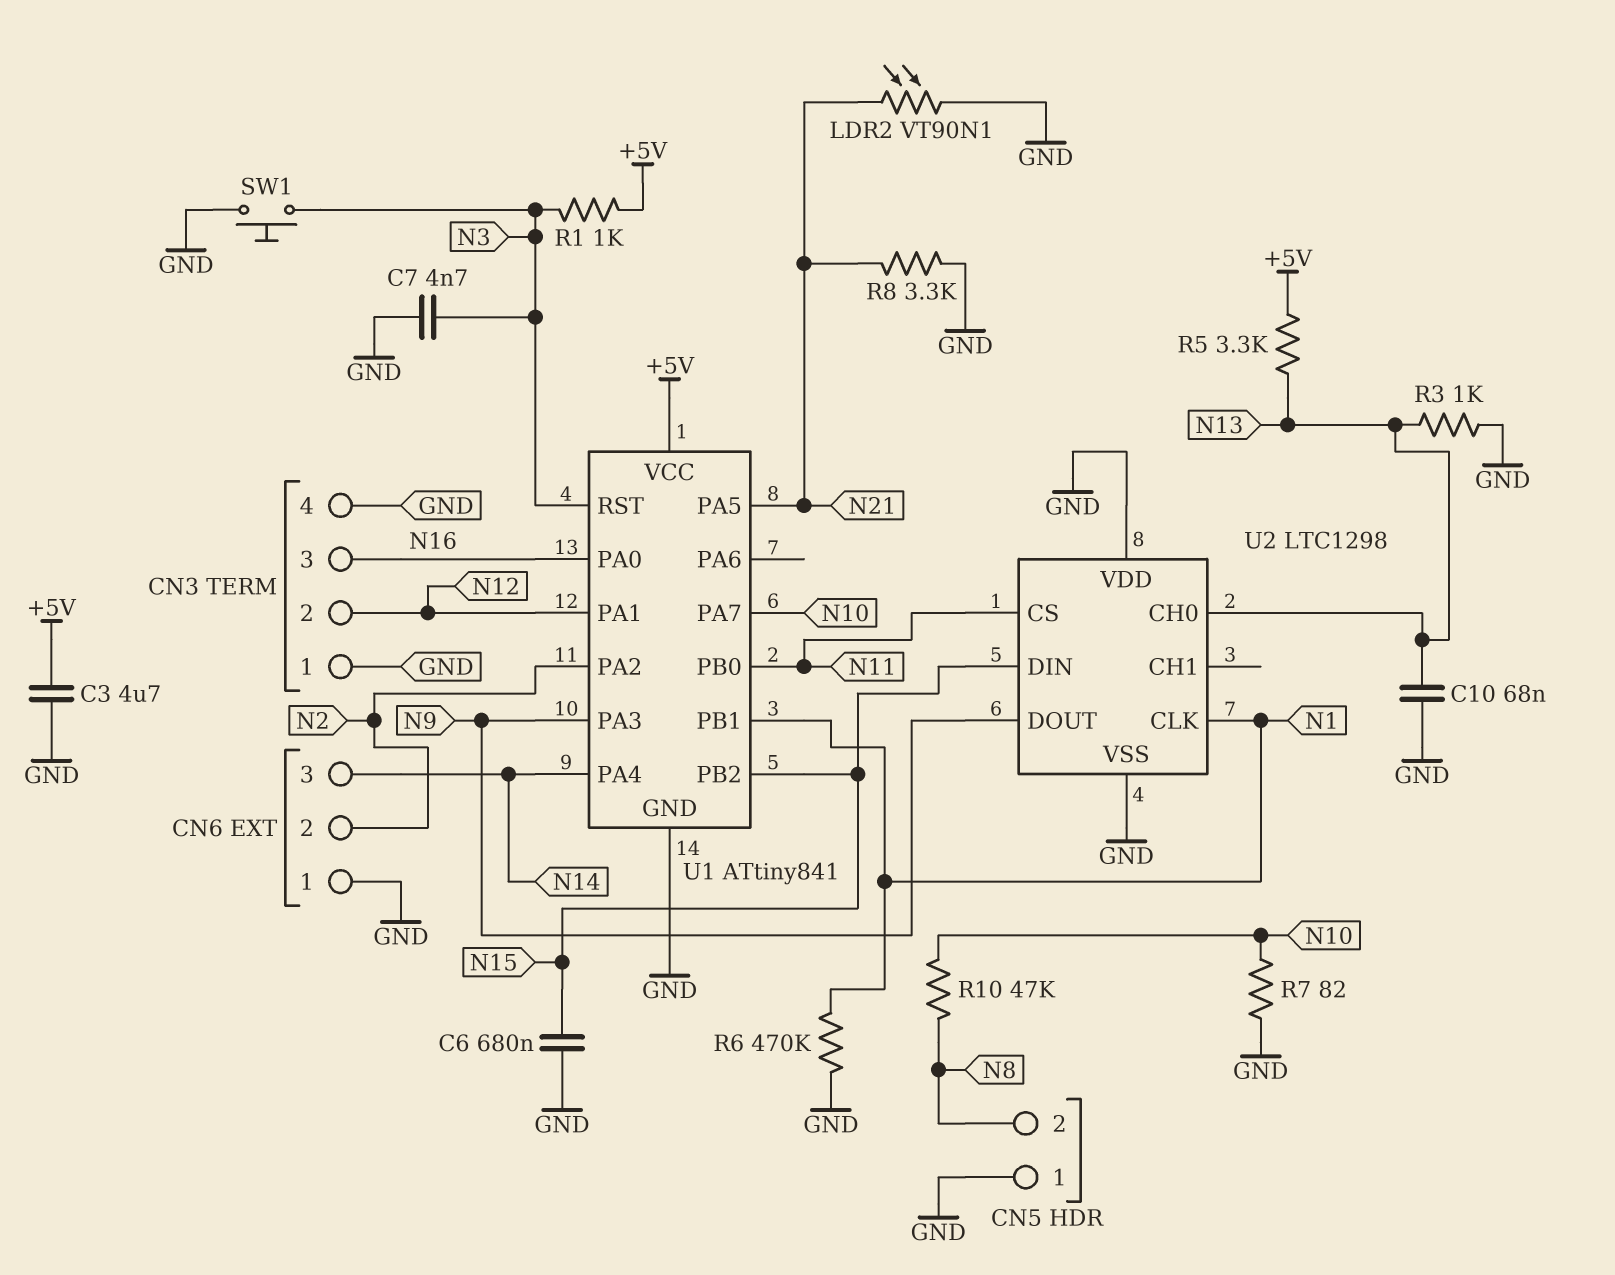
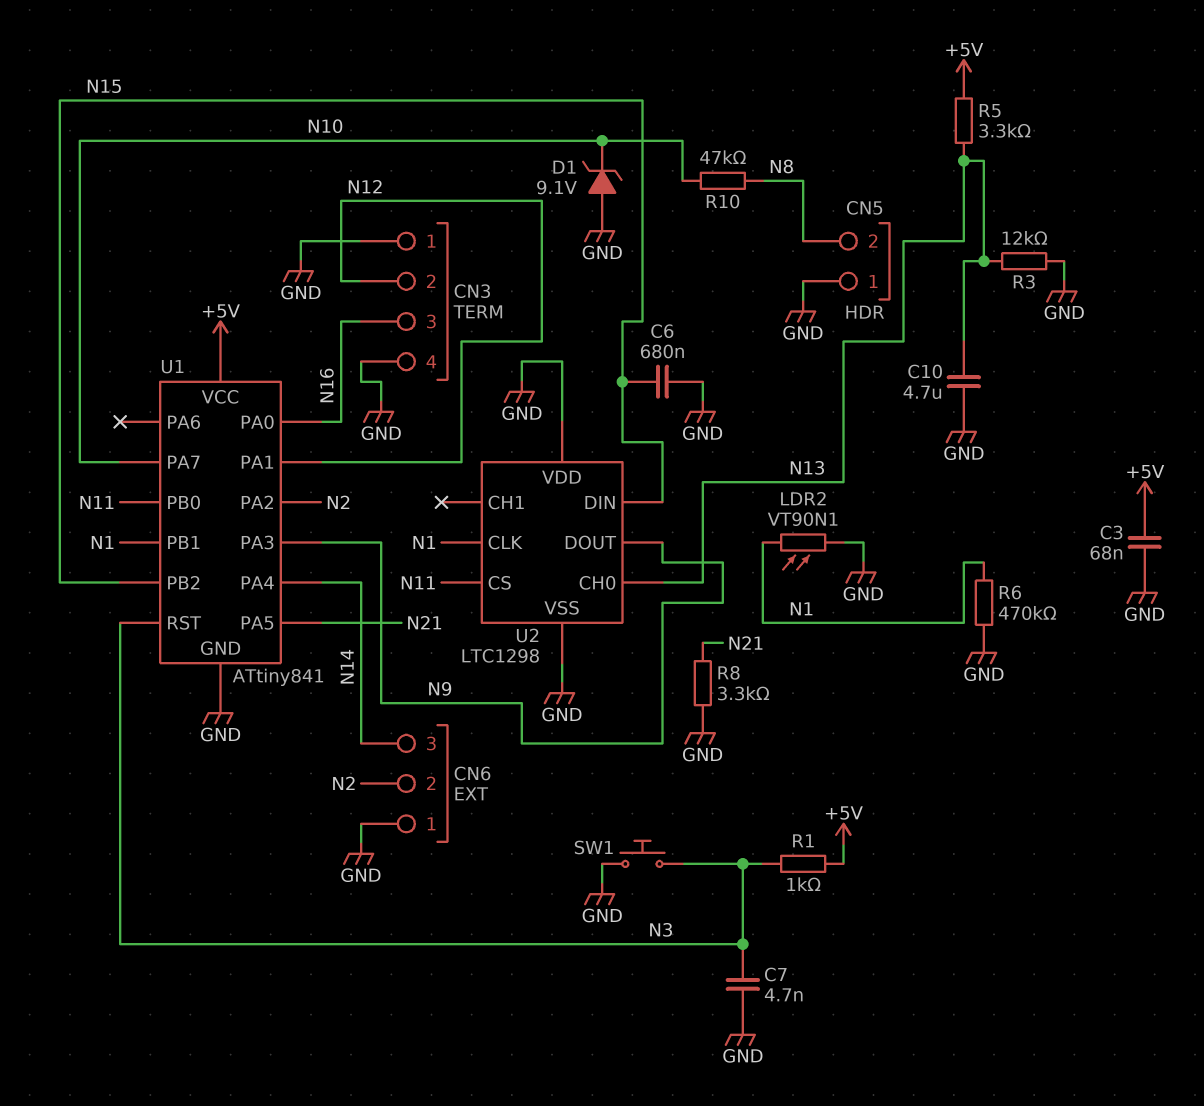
C3: 4.7uF (+5V, GND) -> 68nF (+5V, GND)
C10: 68nF (GND, N13) -> 4.7uF (GND, N13)
D1: none -> zener 9.1V (A GND, K N10)
LDR2: VT90N1 (GND, N21) -> VT90N1 (GND, N1)
R3: 1k (GND, N13) -> 12k (GND, N13)
R7: 82 (GND, N10) -> none

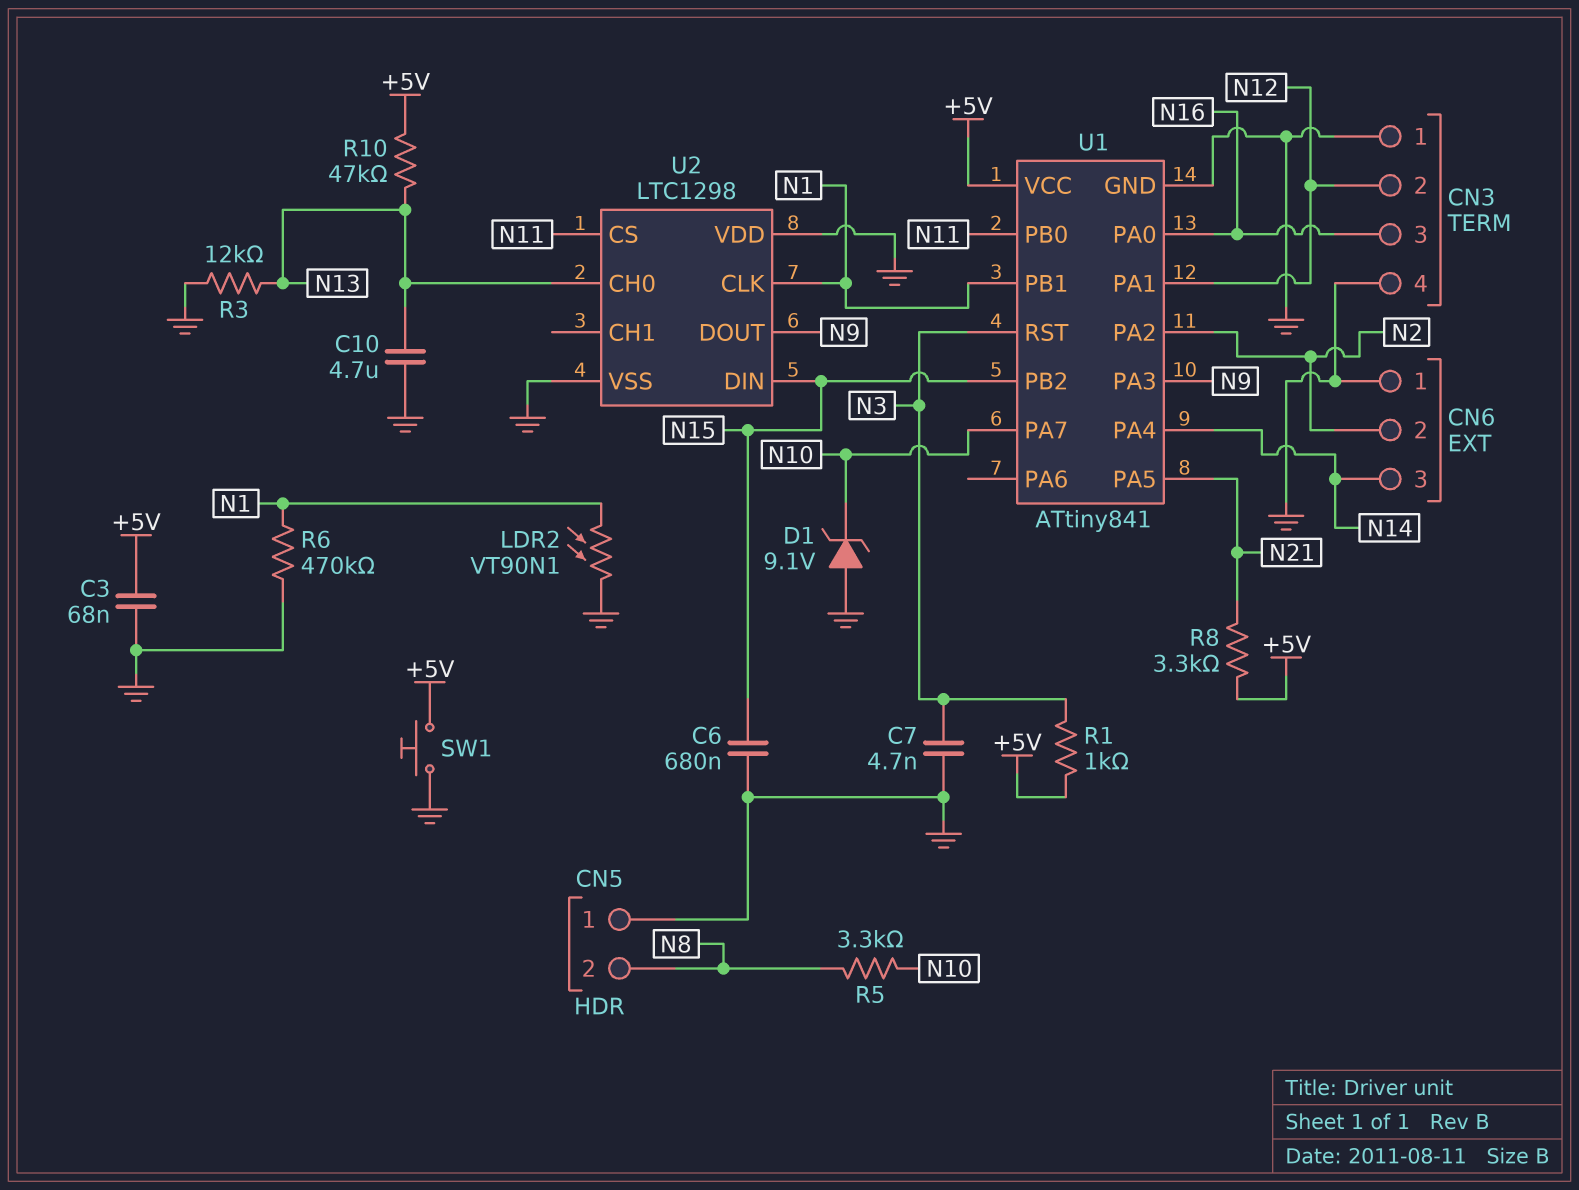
R5: 3.3k (+5V, N13) -> 3.3k (N8, N10)
R8: 3.3k (GND, N21) -> 3.3k (+5V, N21)
R10: 47k (N8, N10) -> 47k (+5V, N13)
SW1: button (GND, N3) -> button (+5V, GND)

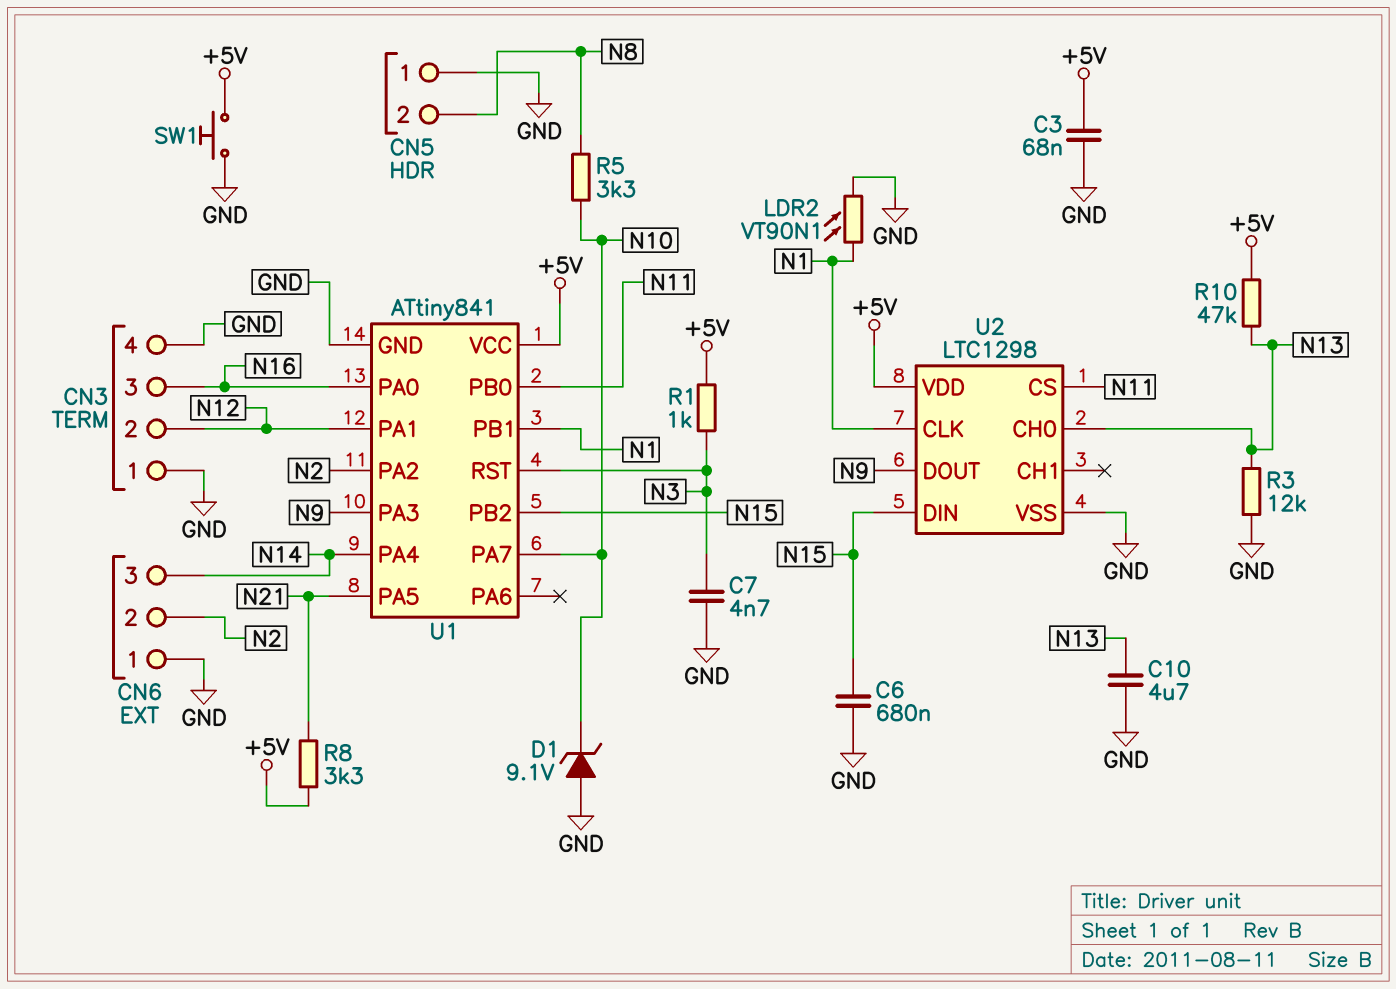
R6: 470k (GND, N1) -> none
U2 pin VDD: GND -> +5V

